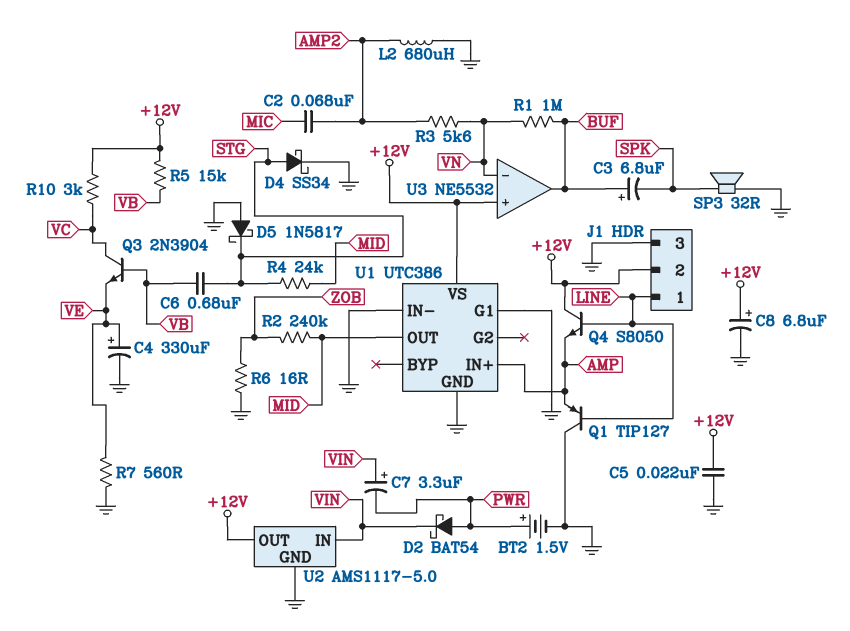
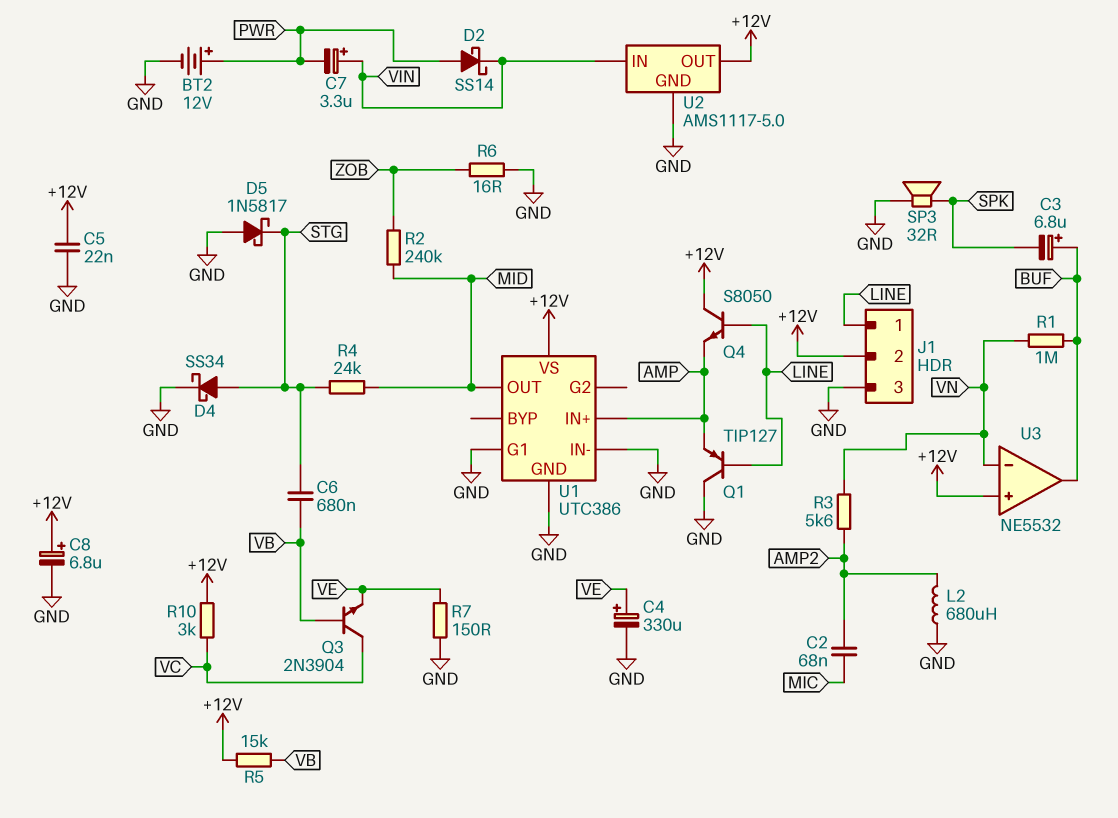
BT2: 1.5V (plus PWR, minus GND) -> 12V (plus PWR, minus GND)
D2: schottky BAT54 (A PWR, K VIN) -> schottky SS14 (A PWR, K VIN)
R7: 560 (GND, VE) -> 150 (GND, VE)

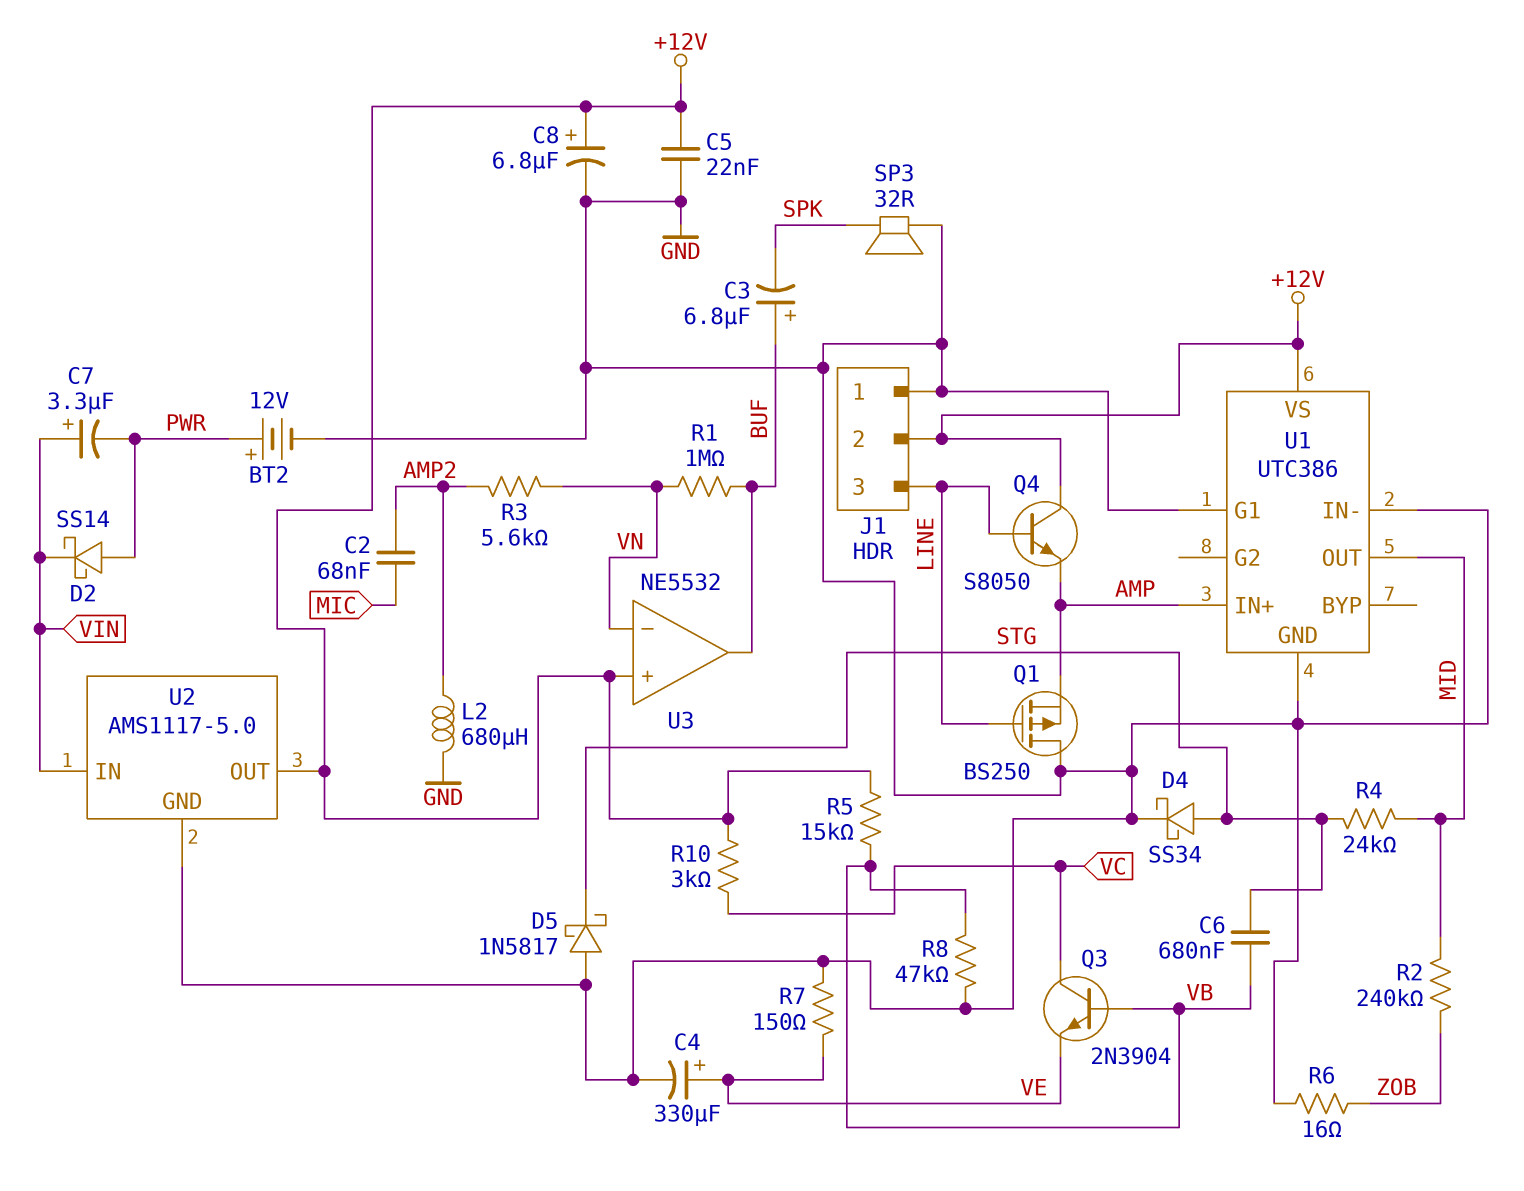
J1 pin 1: LINE -> GND
J1 pin 3: GND -> LINE
Q1: PNP TIP127 (B LINE, C GND, E AMP) -> PMOS BS250 (G LINE, D GND, S AMP)
R8: none -> 47k (GND, VB)

